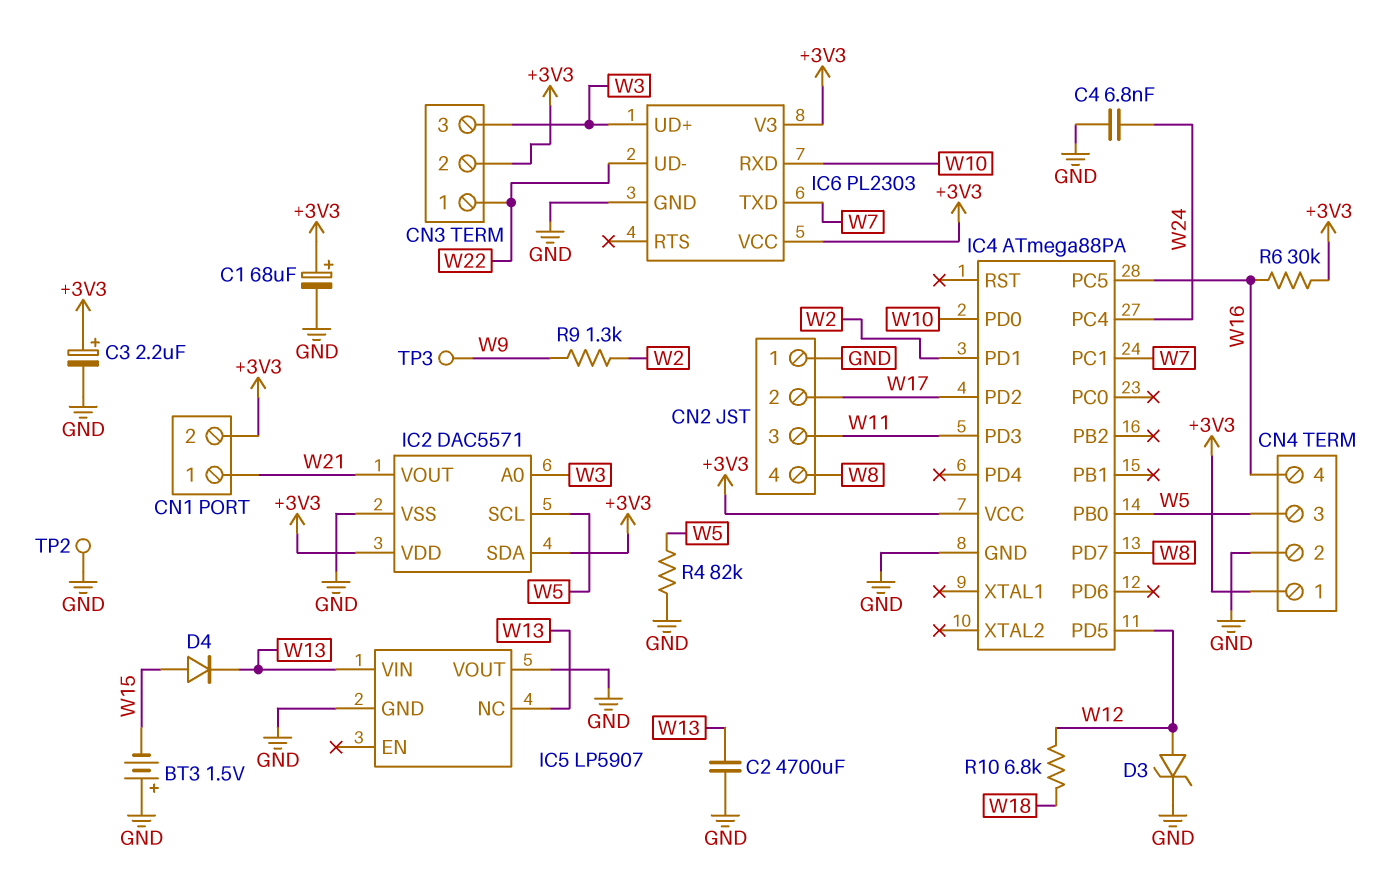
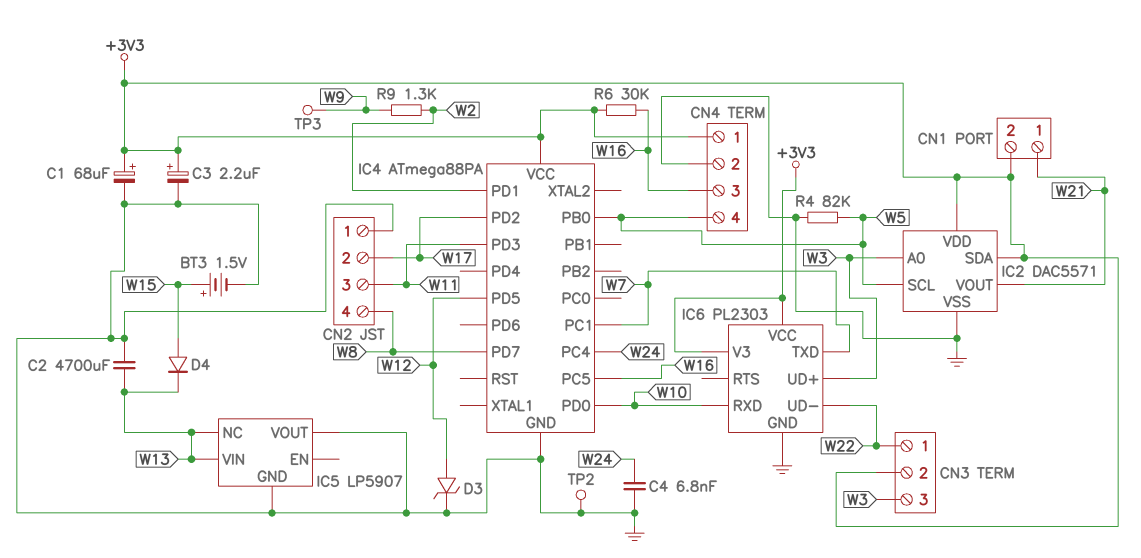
BT3: 1.5V (plus GND, minus W15) -> 1.5V (plus W15, minus GND)
CN4 pin 3: W5 -> W16
CN4 pin 4: W16 -> W5
R10: 6.8k (W12, W18) -> none

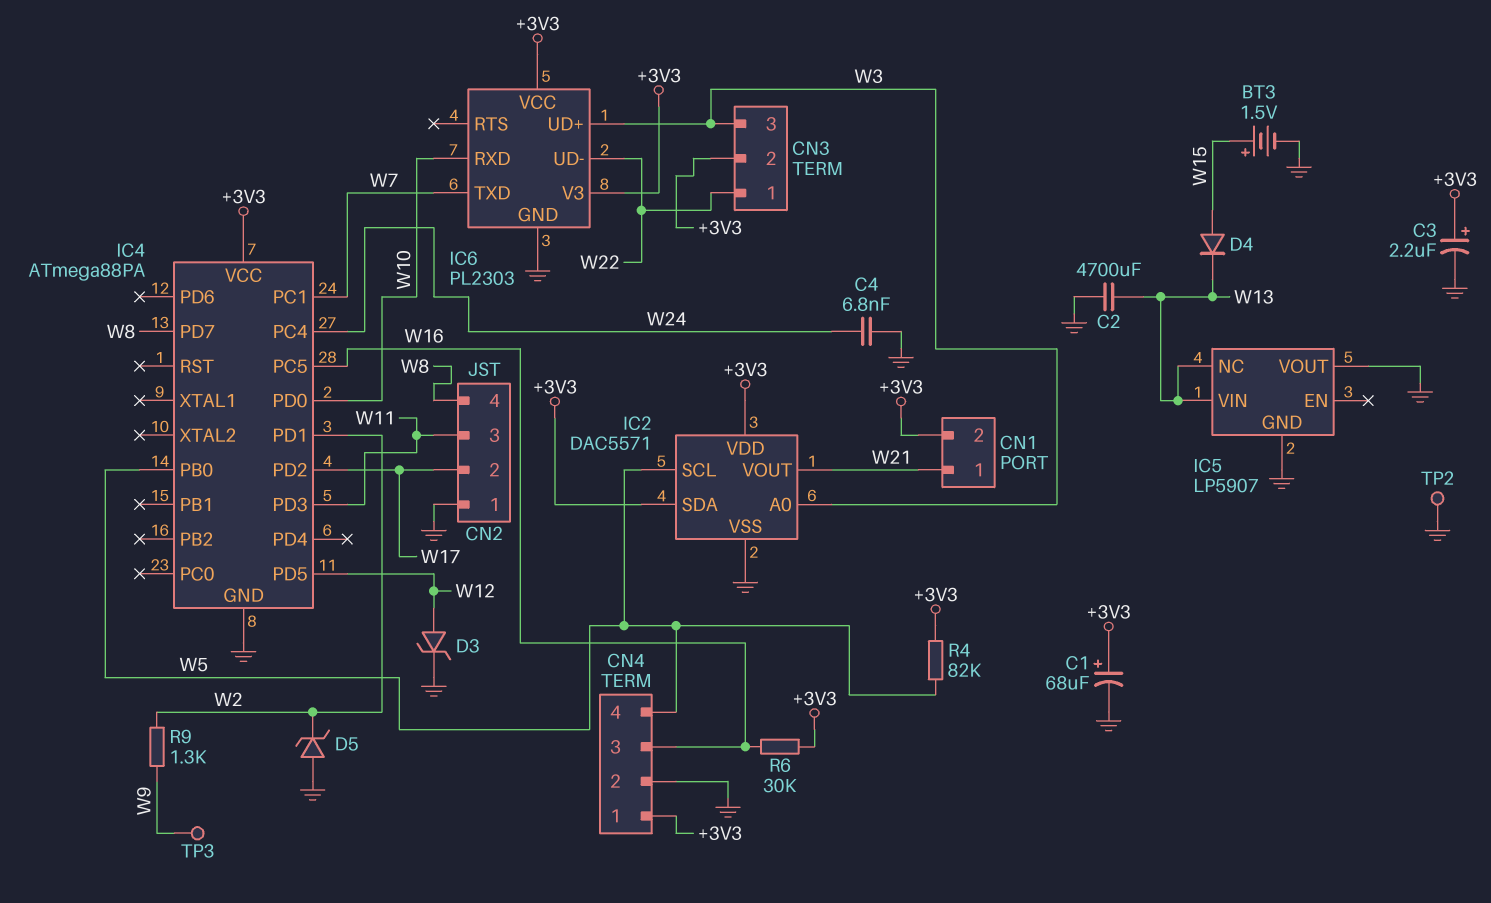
D5: none -> zener (A GND, K W2)
R4: 82k (GND, W5) -> 82k (+3V3, W5)

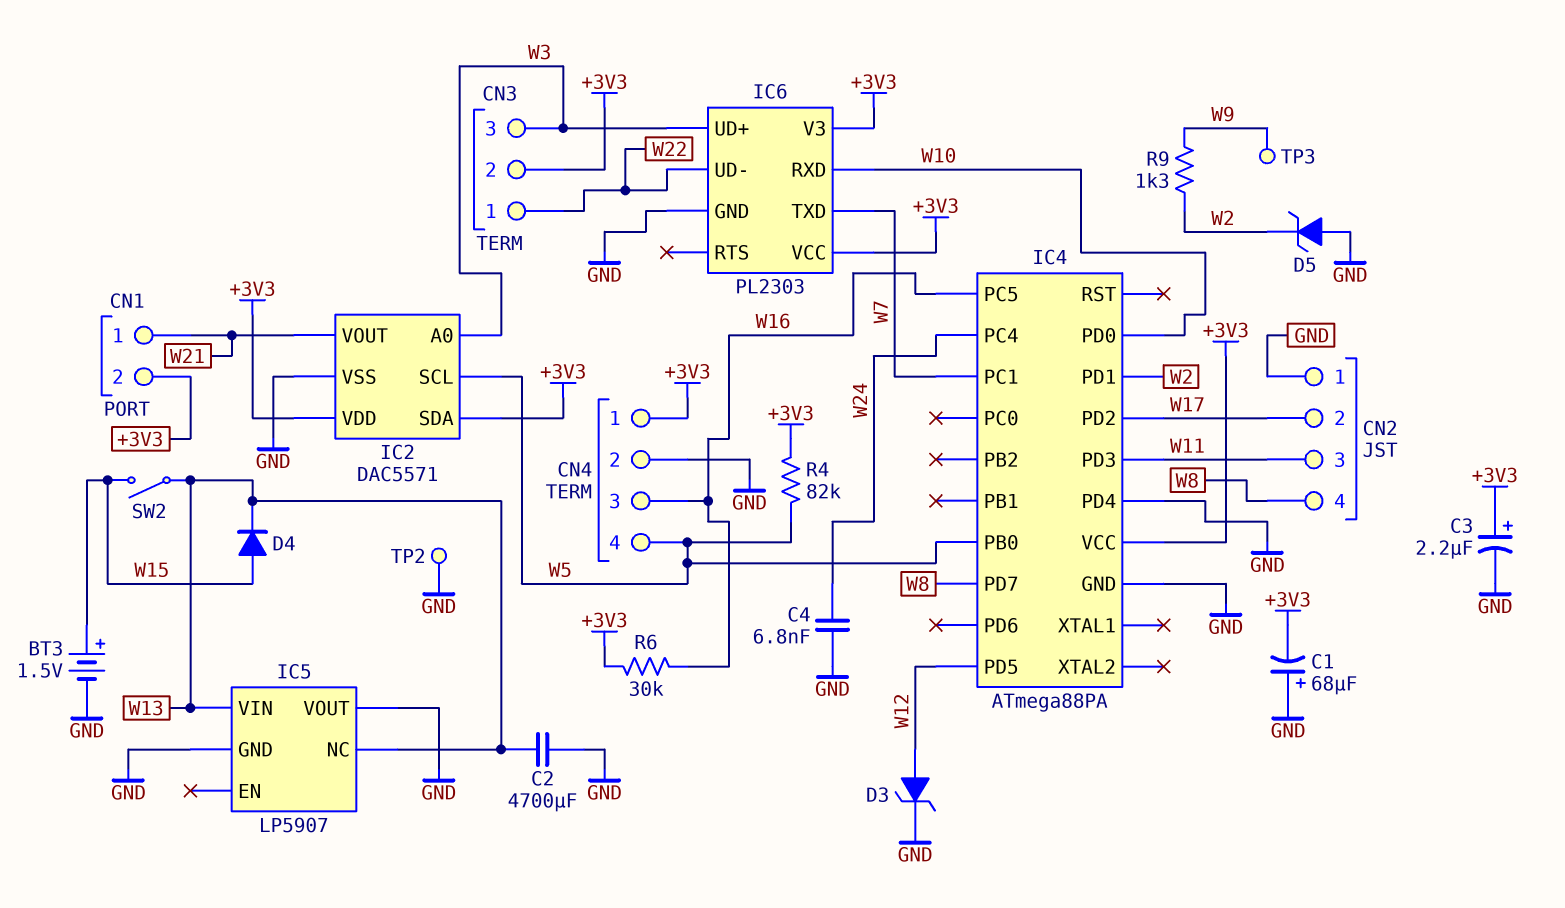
C1: 68uF (plus +3V3, minus GND) -> 68uF (plus GND, minus +3V3)
IC4 pin PD4: none -> GND
SW2: none -> switch (W13, W15)

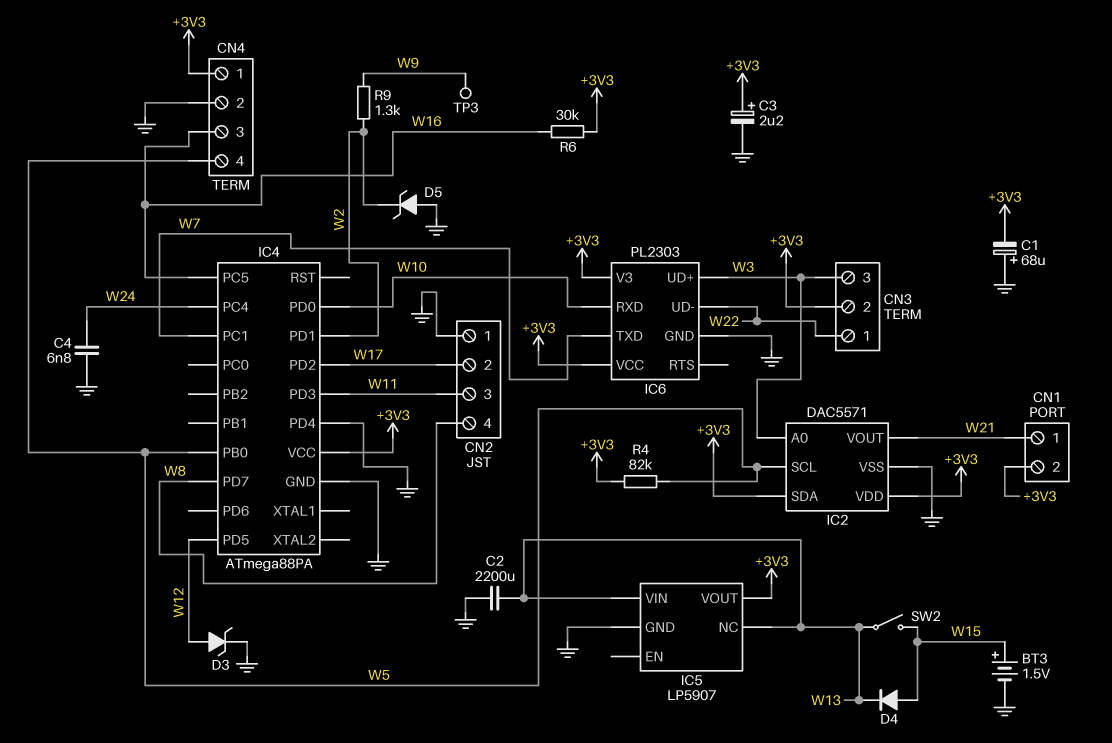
C2: 4700uF (GND, W13) -> 2200uF (GND, W13)
IC5 pin VOUT: GND -> +3V3
TP2: test point (GND) -> none

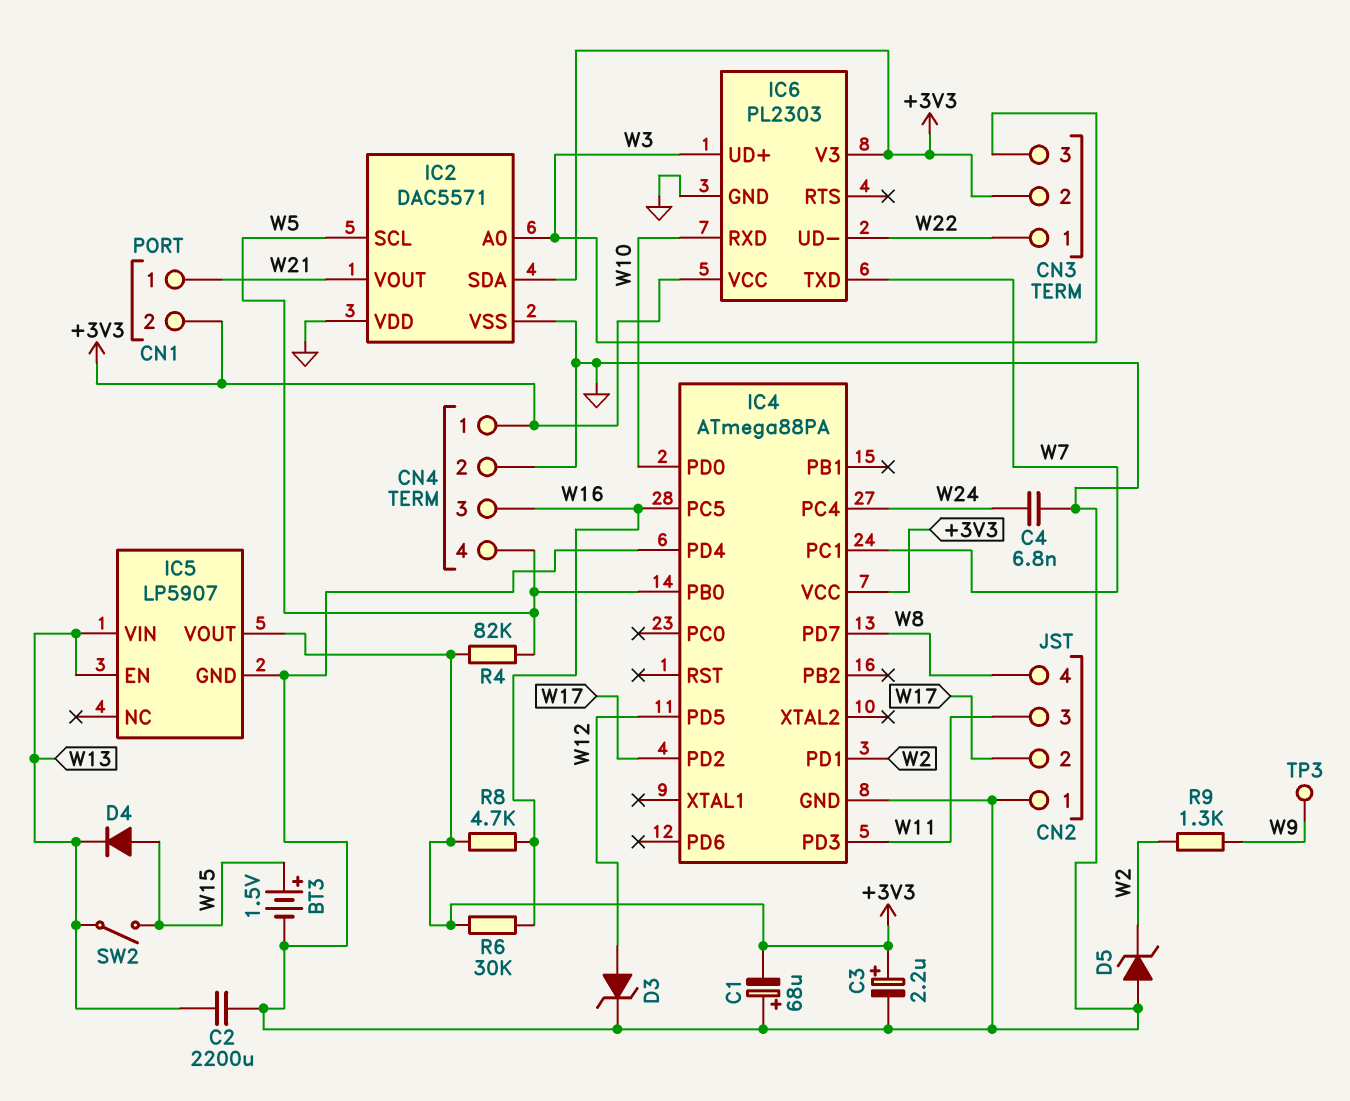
IC2 pin VDD: +3V3 -> GND
IC5 pin EN: none -> W13
IC5 pin NC: W13 -> none
R8: none -> 4.7k (+3V3, W16)

